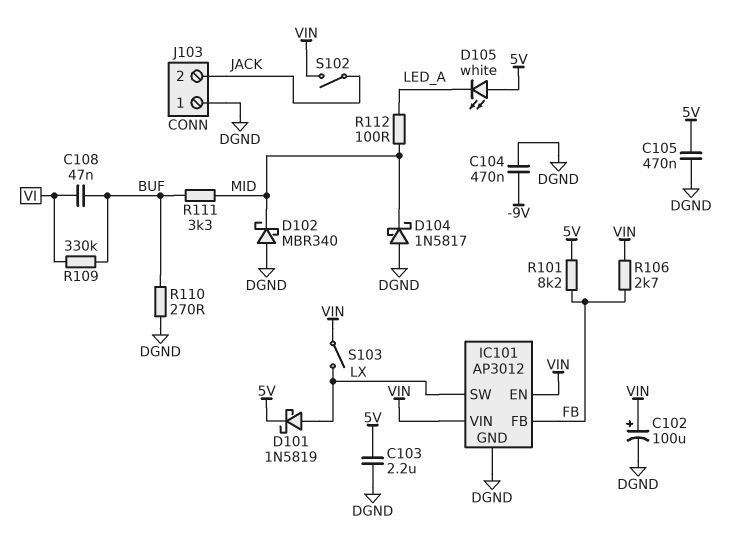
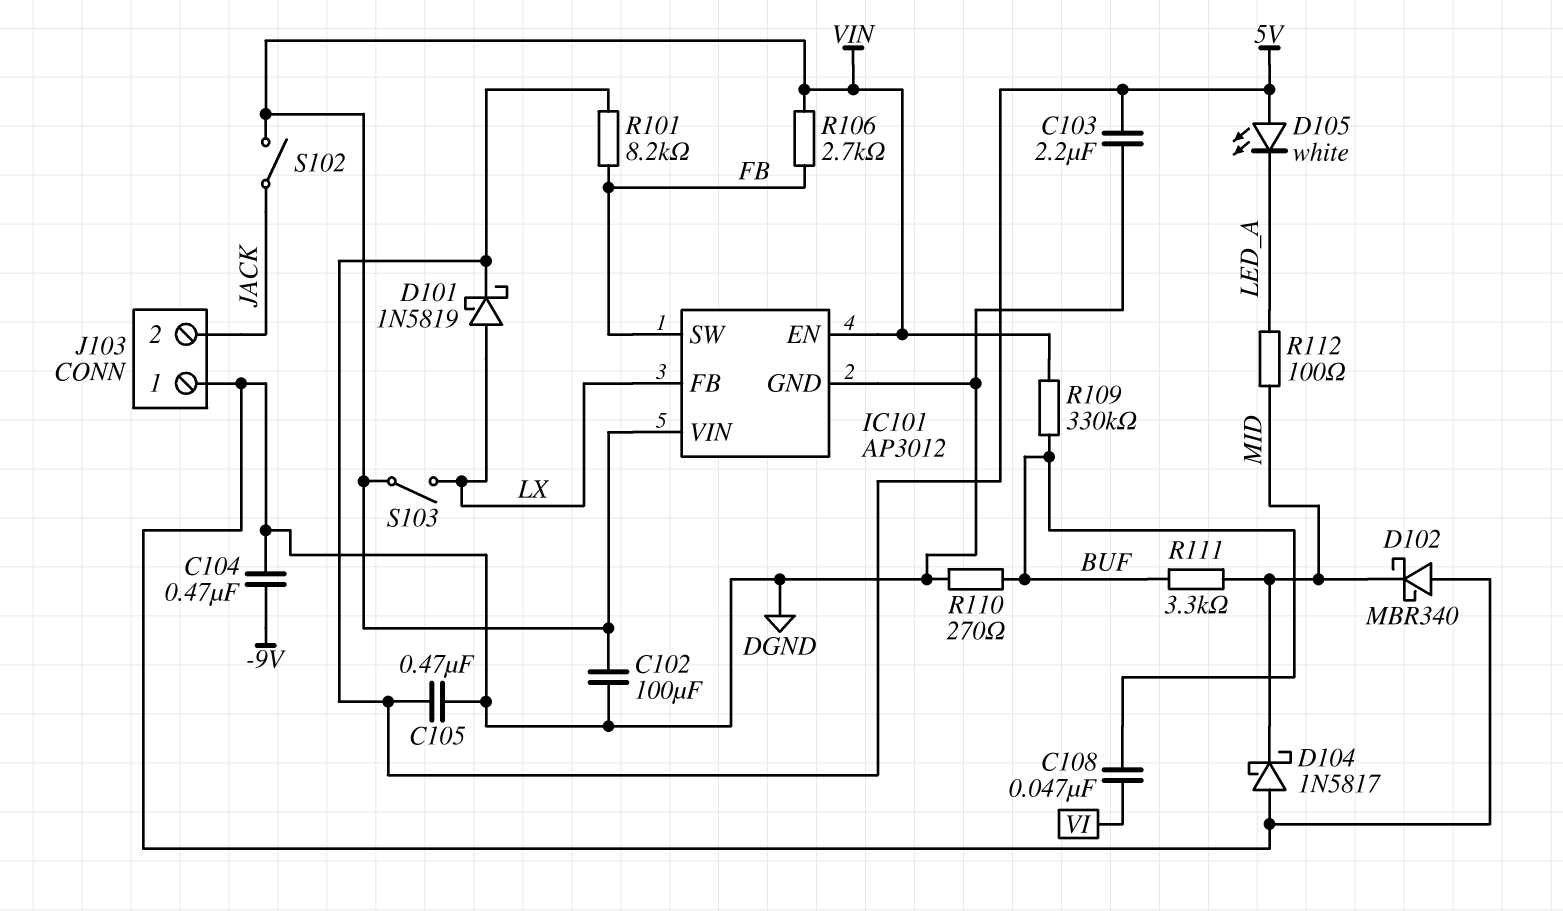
C102: 100uF (plus VIN, minus DGND) -> 100uF (DGND, VIN)
IC101 pin FB: FB -> LX
IC101 pin SW: LX -> FB
R109: 330k (BUF, VI) -> 330k (BUF, VIN)

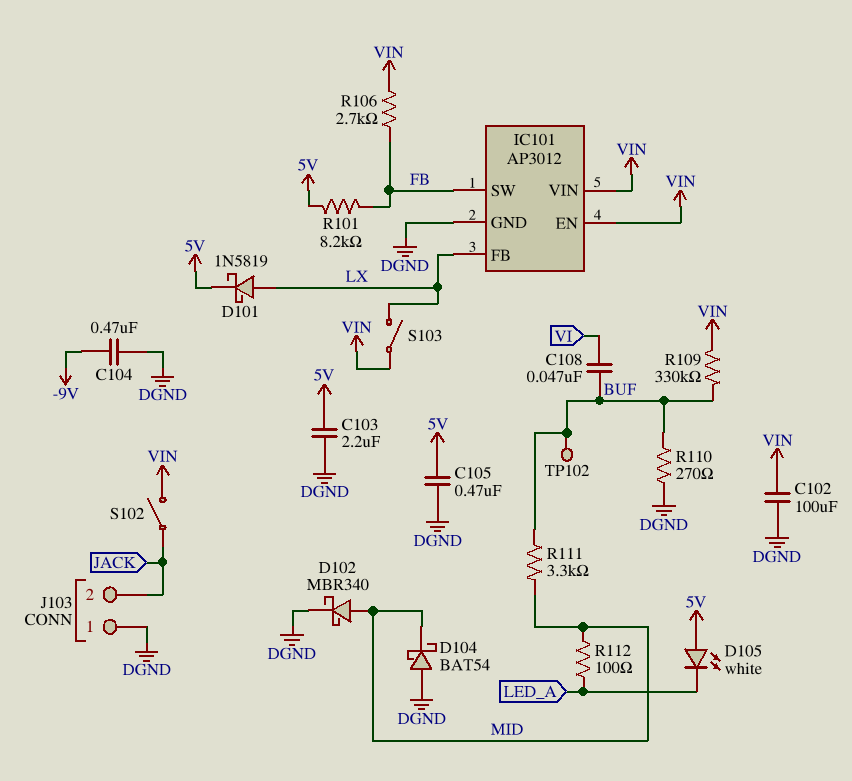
D102: schottky MBR340 (A DGND, K MID) -> schottky MBR340 (A MID, K DGND)
D104: schottky 1N5817 (A DGND, K MID) -> schottky BAT54 (A DGND, K MID)
TP102: none -> test point (BUF)

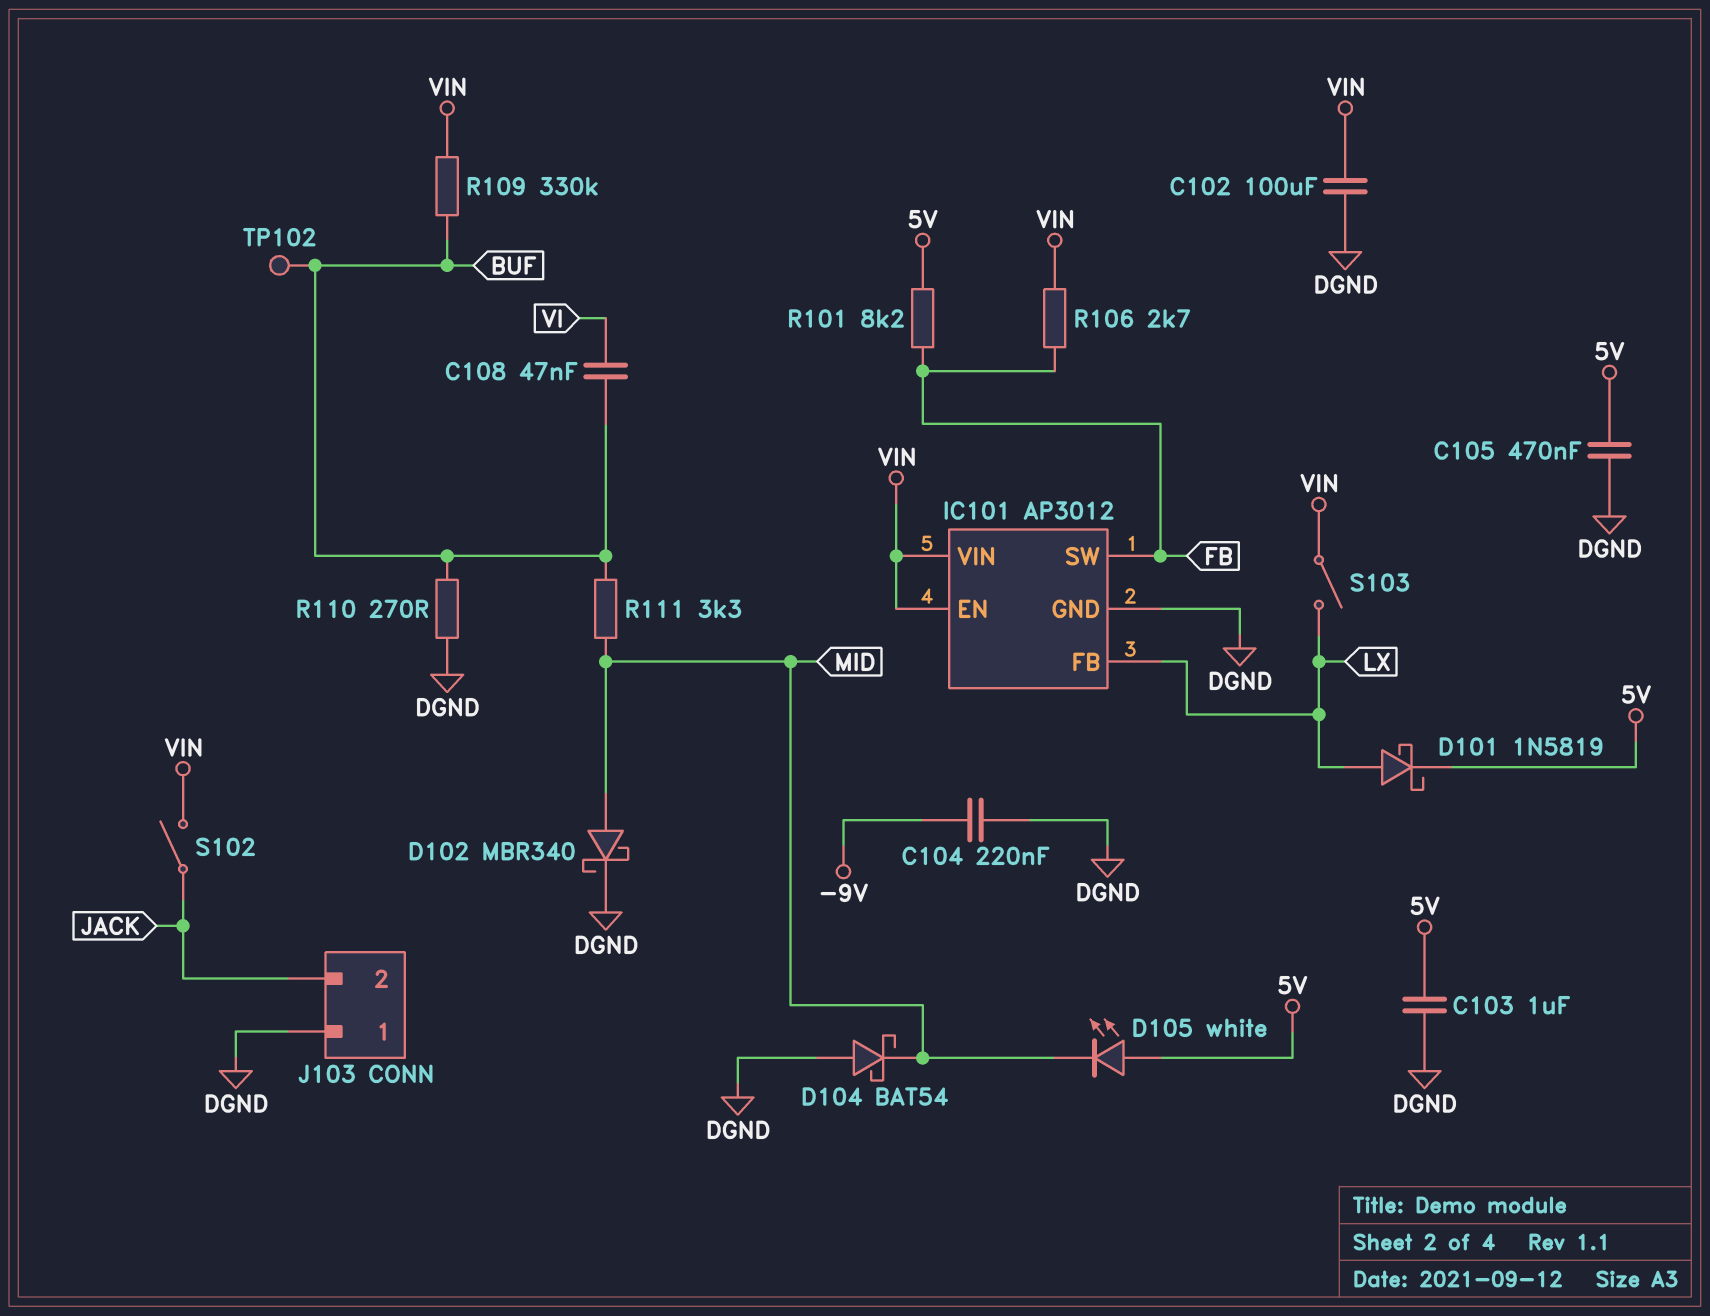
C103: 2.2uF (5V, DGND) -> 1uF (5V, DGND)
C104: 470nF (-9V, DGND) -> 220nF (-9V, DGND)
D105: LED white (A 5V, K LED_A) -> LED white (A 5V, K MID)
R112: 100 (LED_A, MID) -> none

